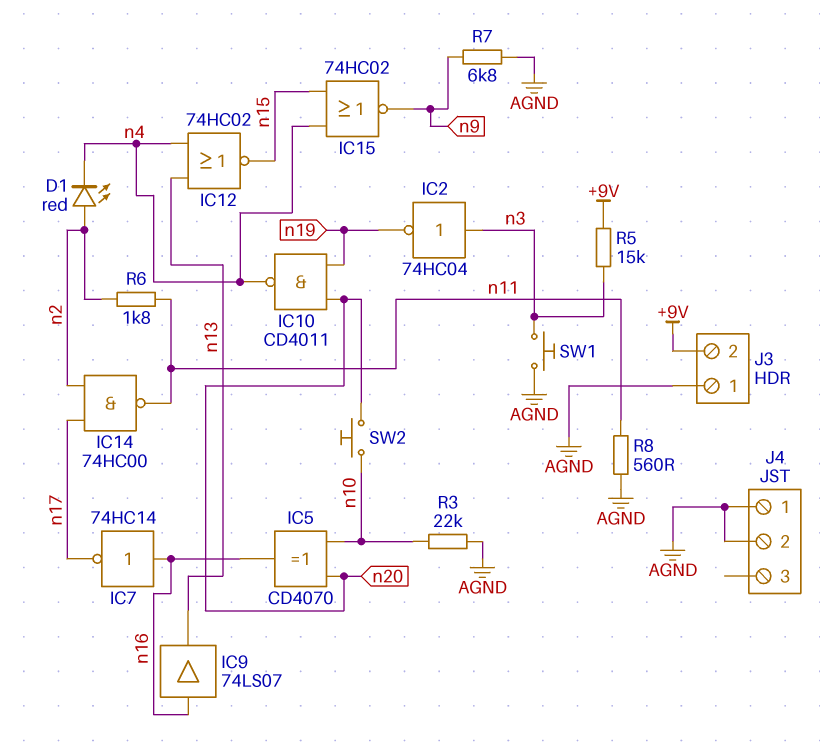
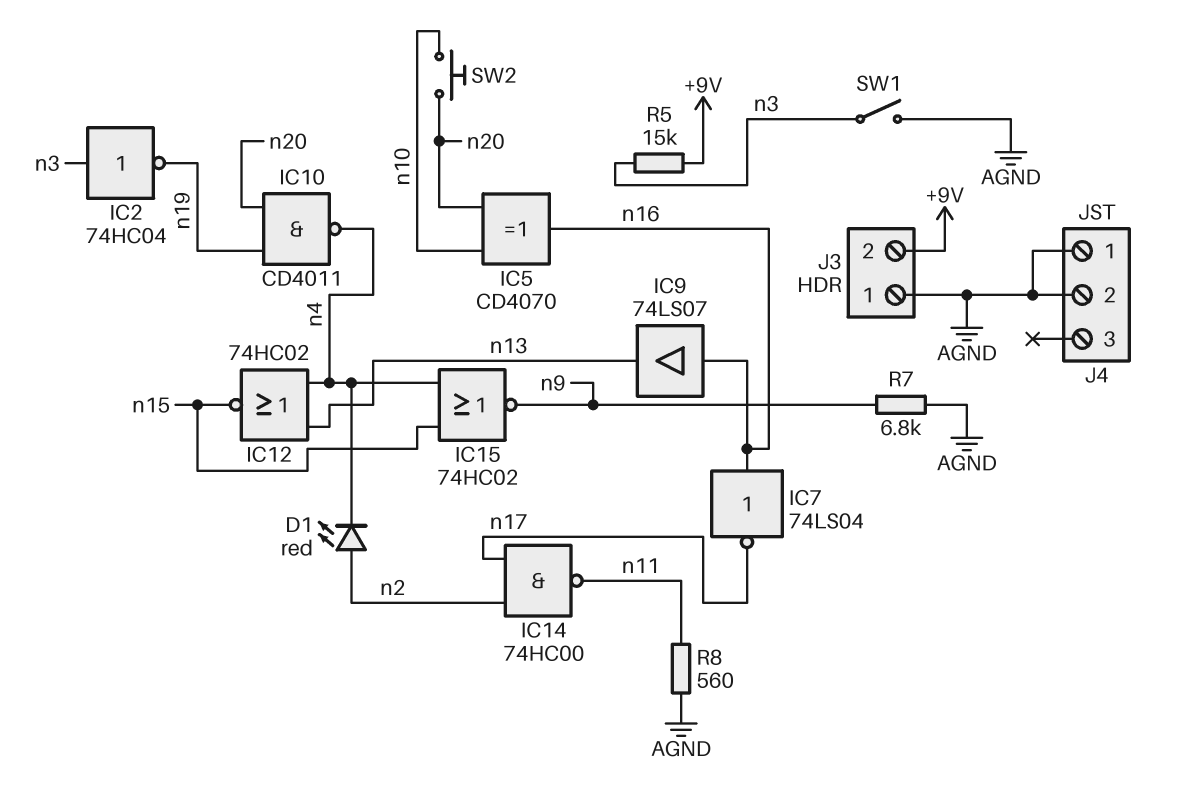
IC7: NOT 74HC14 (in n16, out n17) -> NOT 74LS04 (in n16, out n17)
R3: 22k (AGND, n10) -> none
R6: 1.8k (n2, n11) -> none
SW1: button (AGND, n3) -> switch (AGND, n3)

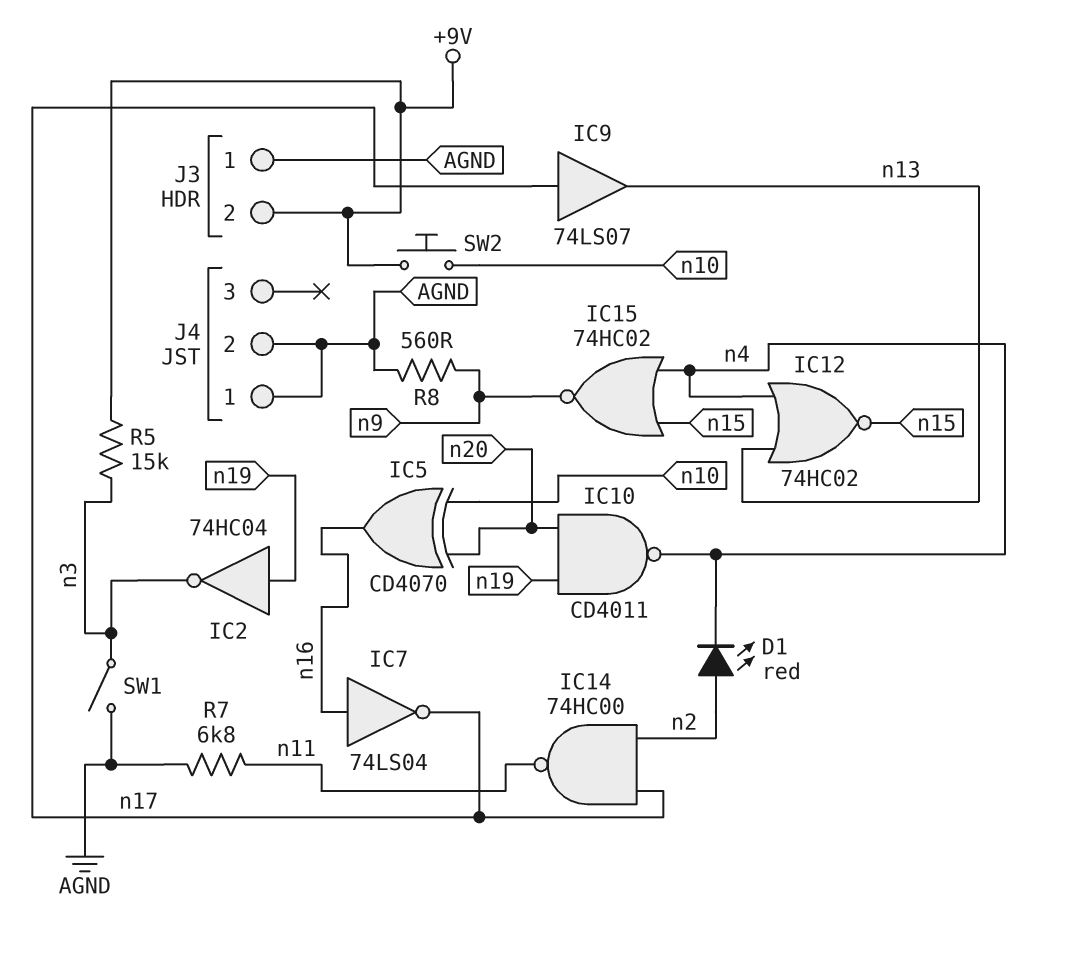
IC2: NOT 74HC04 (in n3, out n19) -> NOT 74HC04 (in n19, out n3)
IC9: buffer 74LS07 (in n16, out n13) -> buffer 74LS07 (in n17, out n13)
R7: 6.8k (AGND, n9) -> 6.8k (AGND, n11)
R8: 560 (AGND, n11) -> 560 (AGND, n9)
SW2: button (n10, n20) -> button (+9V, n10)

